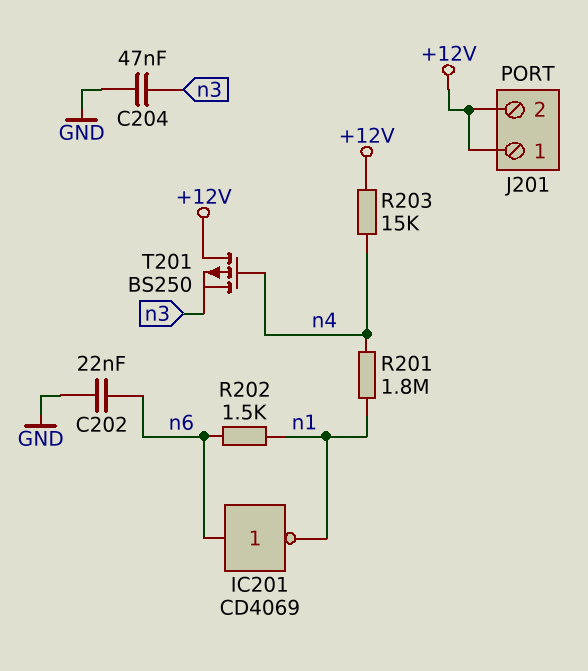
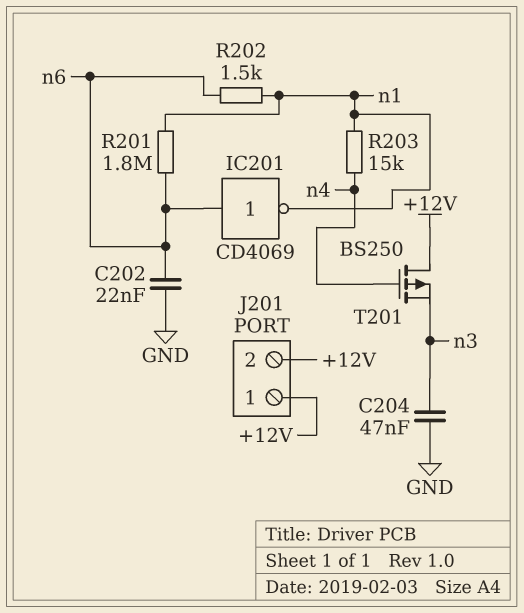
R201: 1.8M (n1, n4) -> 1.8M (n1, n6)
R203: 15k (+12V, n4) -> 15k (n1, n4)

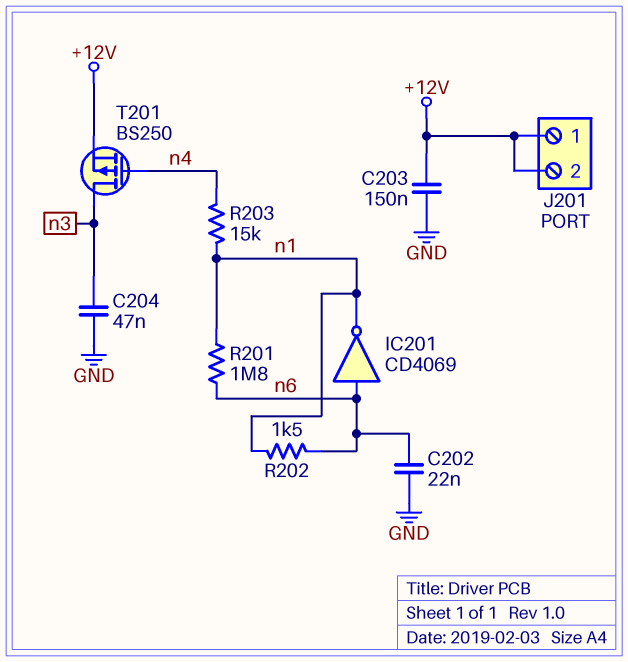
C203: none -> 150nF (+12V, GND)
T201: PMOS BS250 (G n4, D +12V, S n3) -> PMOS BS250 (G n4, D n3, S +12V)

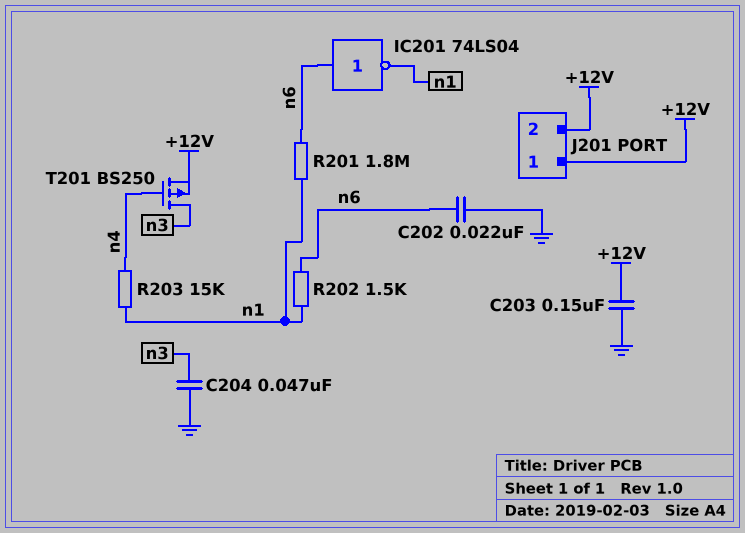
IC201: NOT CD4069 (in n6, out n1) -> NOT 74LS04 (in n6, out n1)

